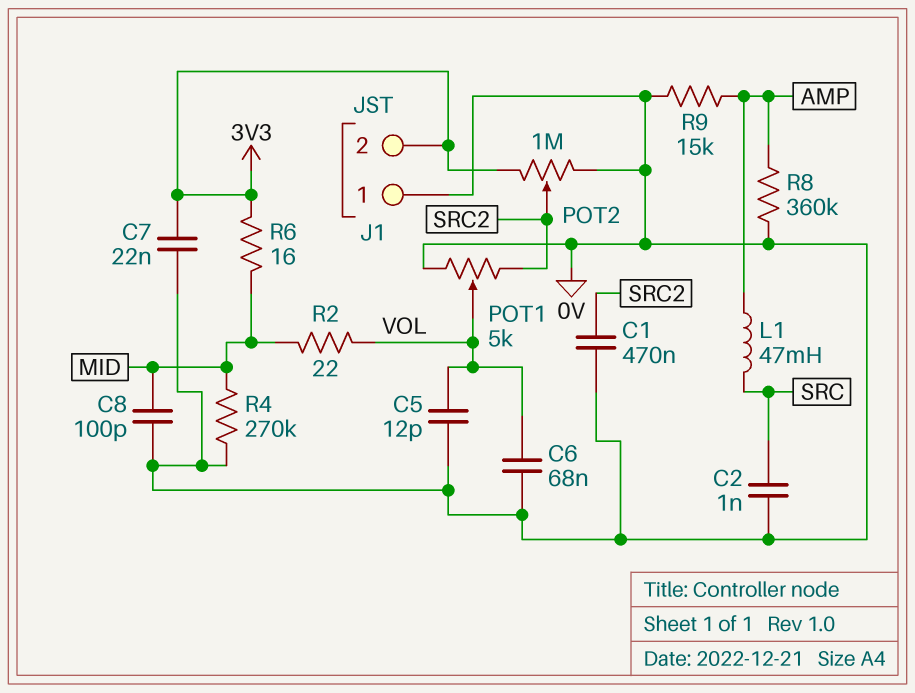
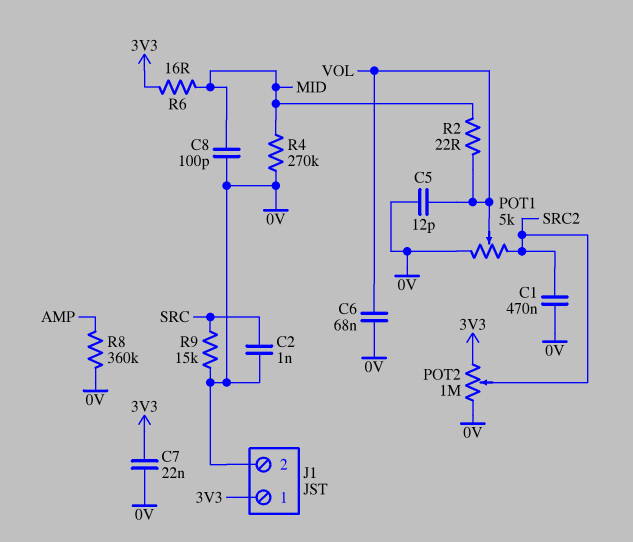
J1 pin 1: 0V -> 3V3
J1 pin 2: 3V3 -> 0V
L1: 47mH (AMP, SRC) -> none
R9: 15k (0V, AMP) -> 15k (0V, SRC)

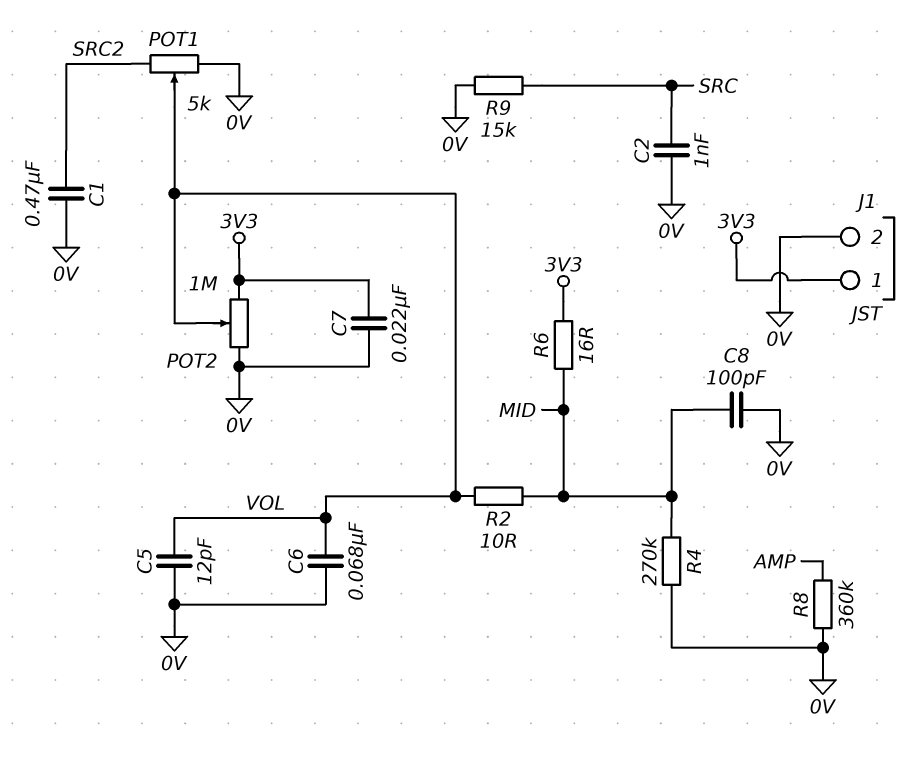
POT2: 1M (0V, 3V3, wiper SRC2) -> 1M (0V, 3V3, wiper VOL)
R2: 22 (MID, VOL) -> 10 (MID, VOL)

